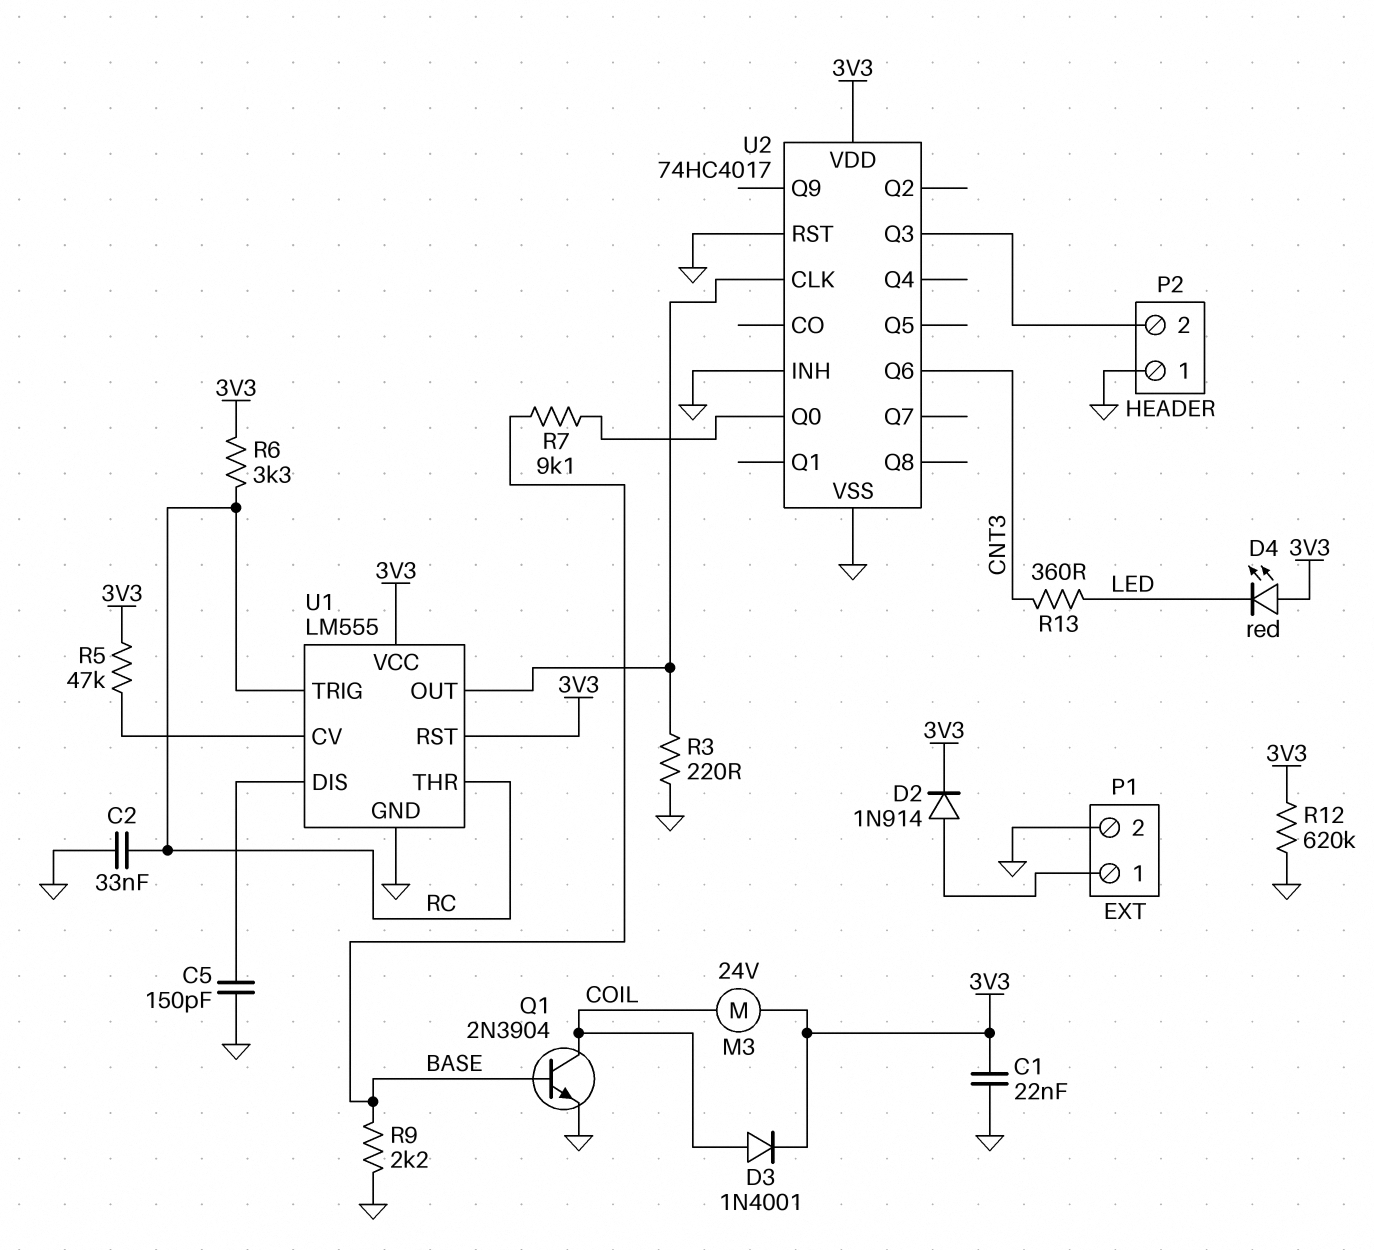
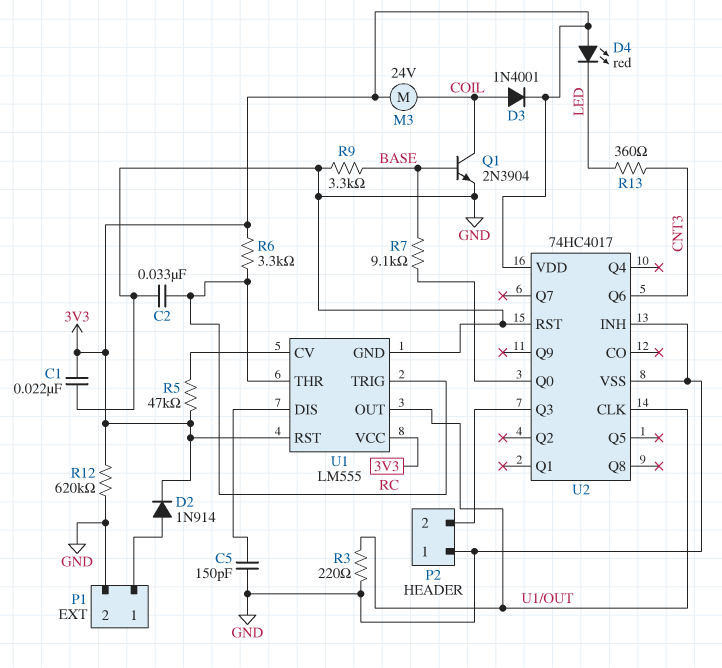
R9: 2.2k (BASE, GND) -> 3.3k (BASE, GND)

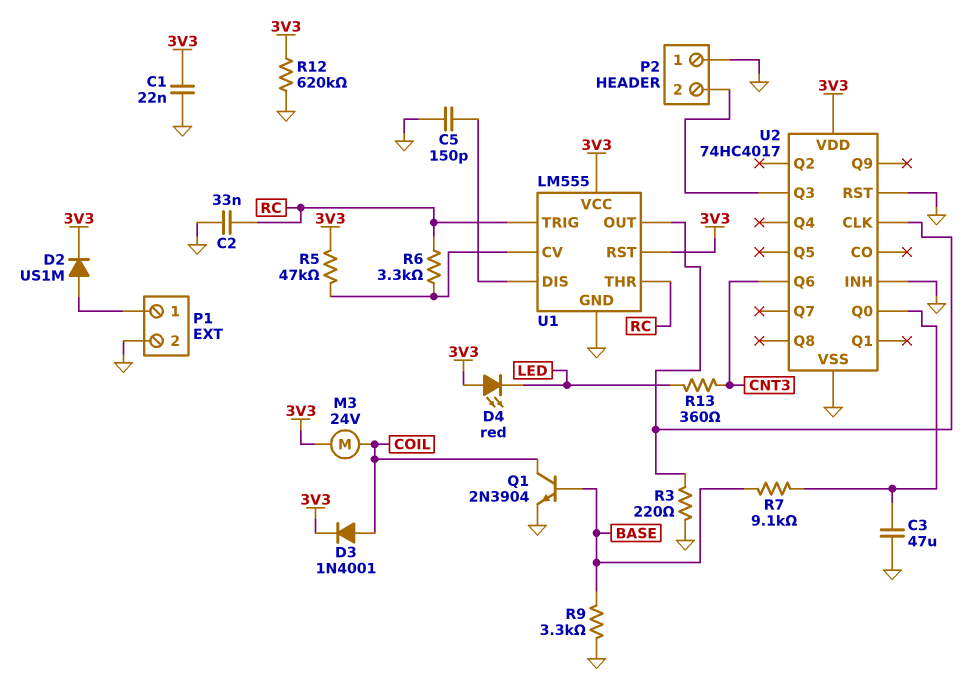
C3: none -> 47uF (GND, U2/Q0)
D2: diode 1N914 (A P1/1, K 3V3) -> diode US1M (A P1/1, K 3V3)
R6: 3.3k (3V3, RC) -> 3.3k (RC, U1/CV)

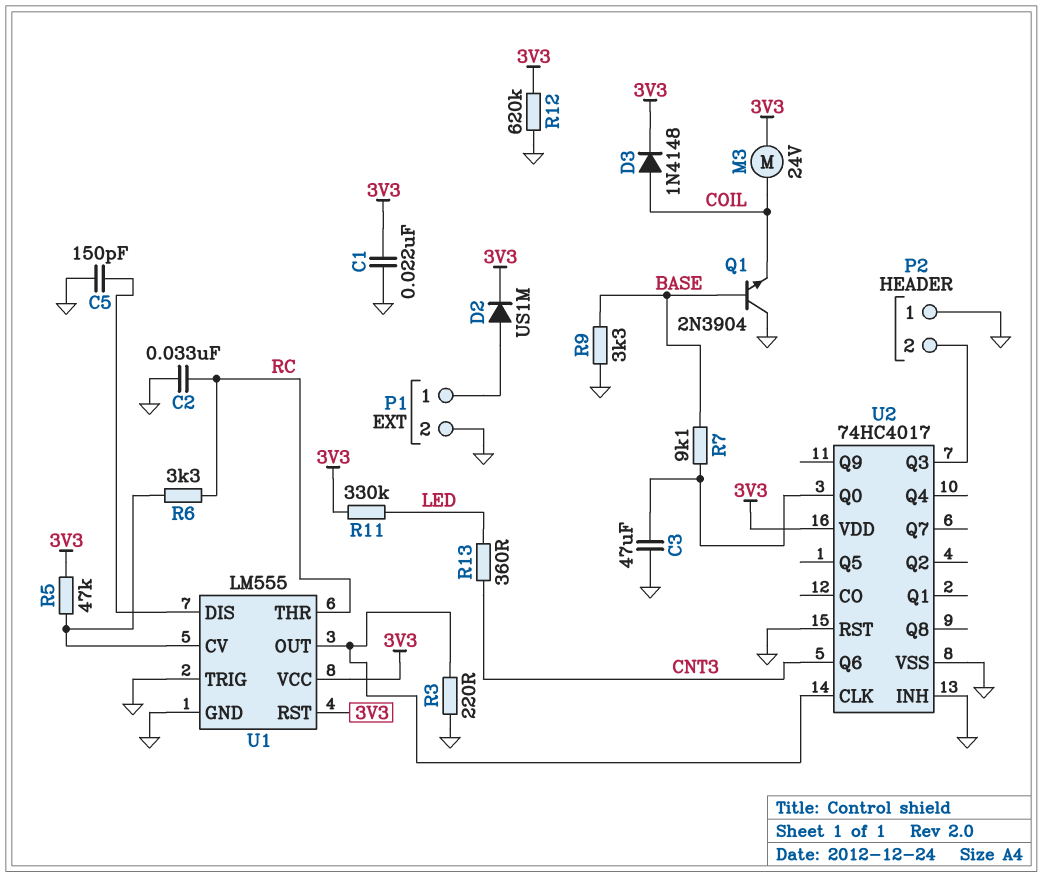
D3: diode 1N4001 (A COIL, K 3V3) -> diode 1N4148 (A COIL, K 3V3)
D4: LED red (A 3V3, K LED) -> none
Q1: NPN 2N3904 (B BASE, C COIL, E GND) -> NPN 2N3904 (B BASE, C GND, E COIL)
R11: none -> 330k (3V3, LED)
U1 pin TRIG: RC -> GND

